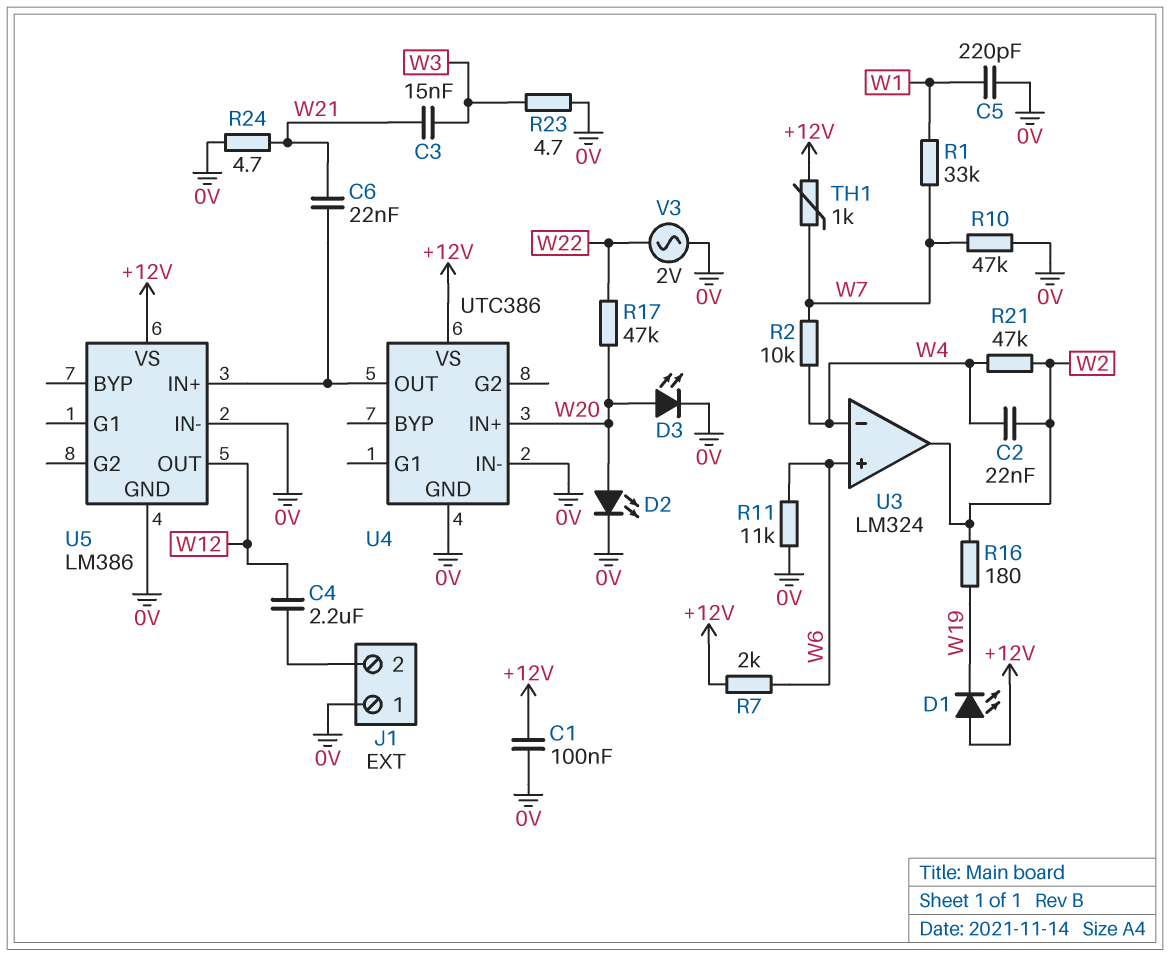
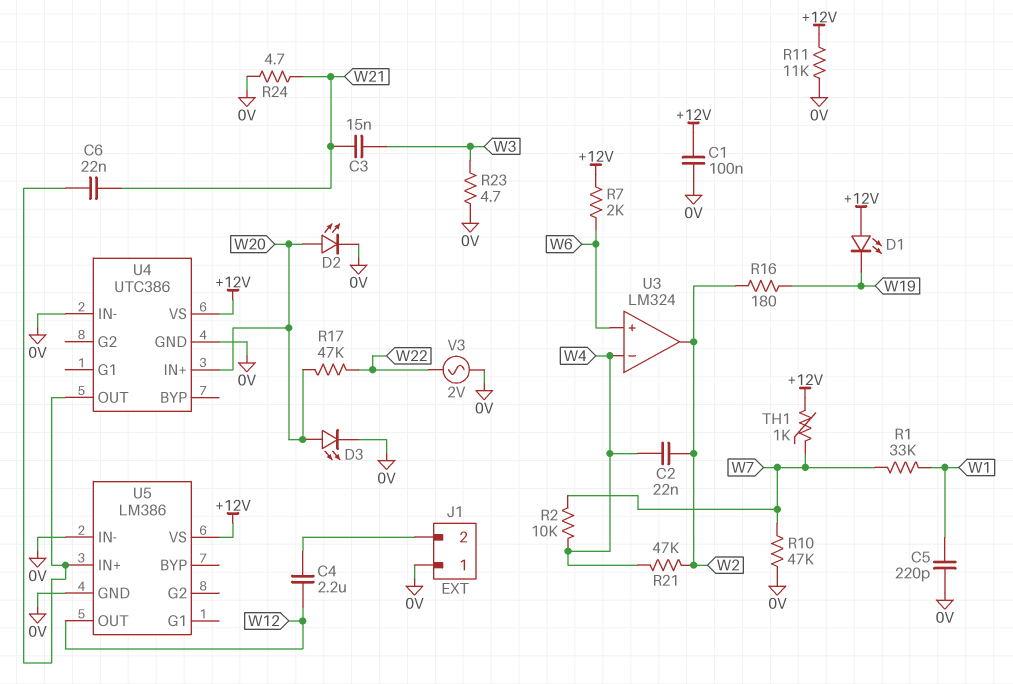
R11: 11k (0V, W6) -> 11k (+12V, 0V)

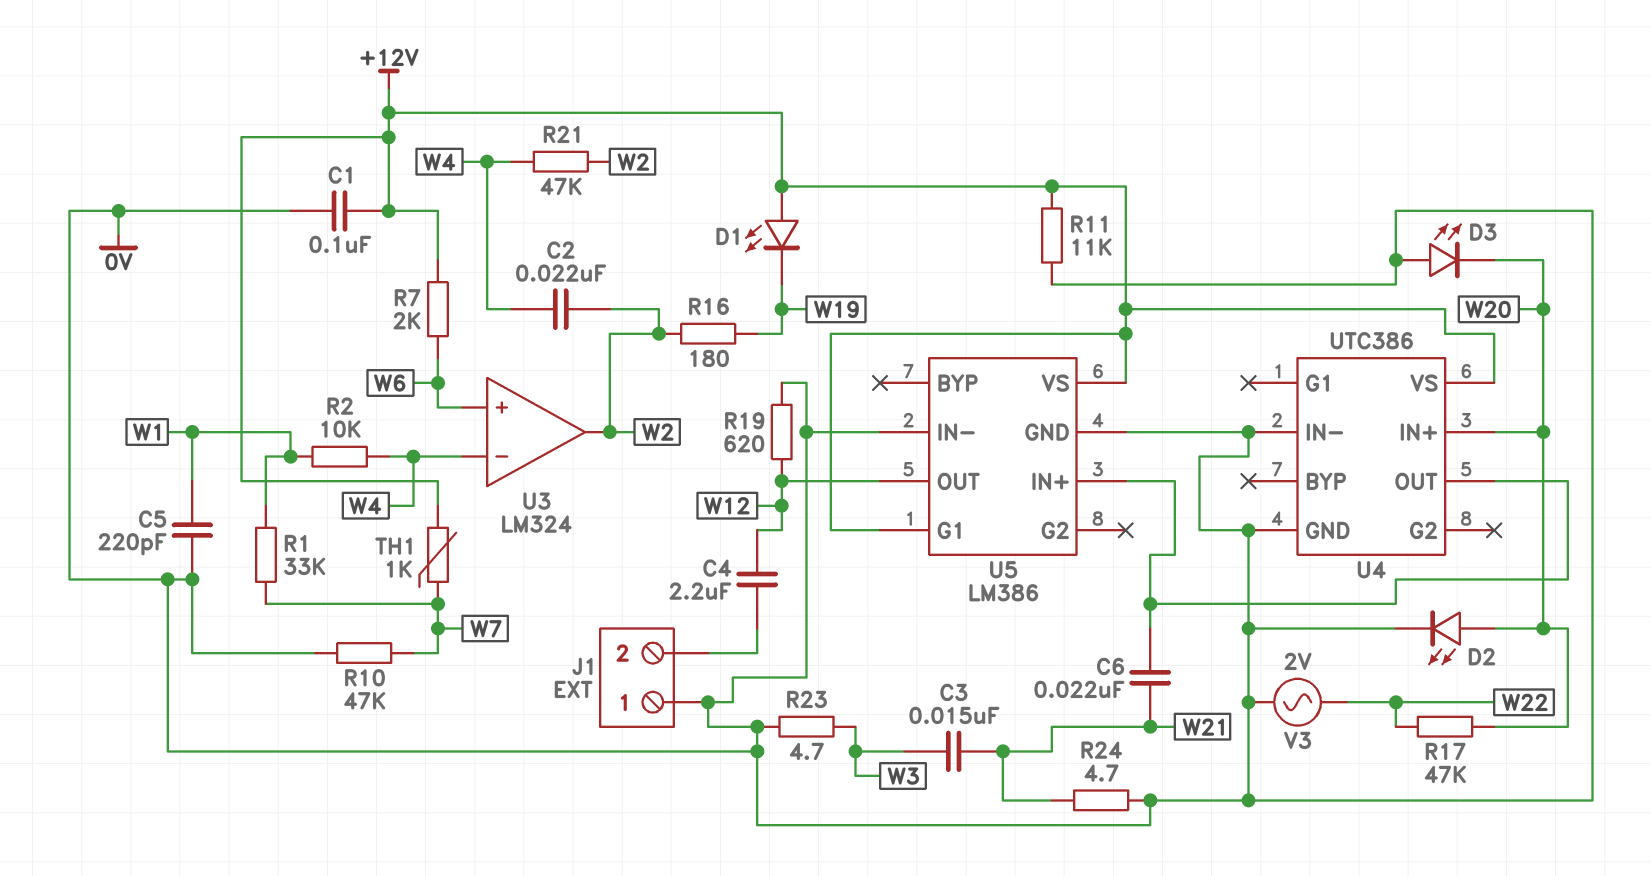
D3: LED (A W20, K 0V) -> LED (A 0V, K W20)
R2: 10k (W4, W7) -> 10k (W1, W4)
R19: none -> 620 (0V, W12)
U5 pin G1: none -> +12V

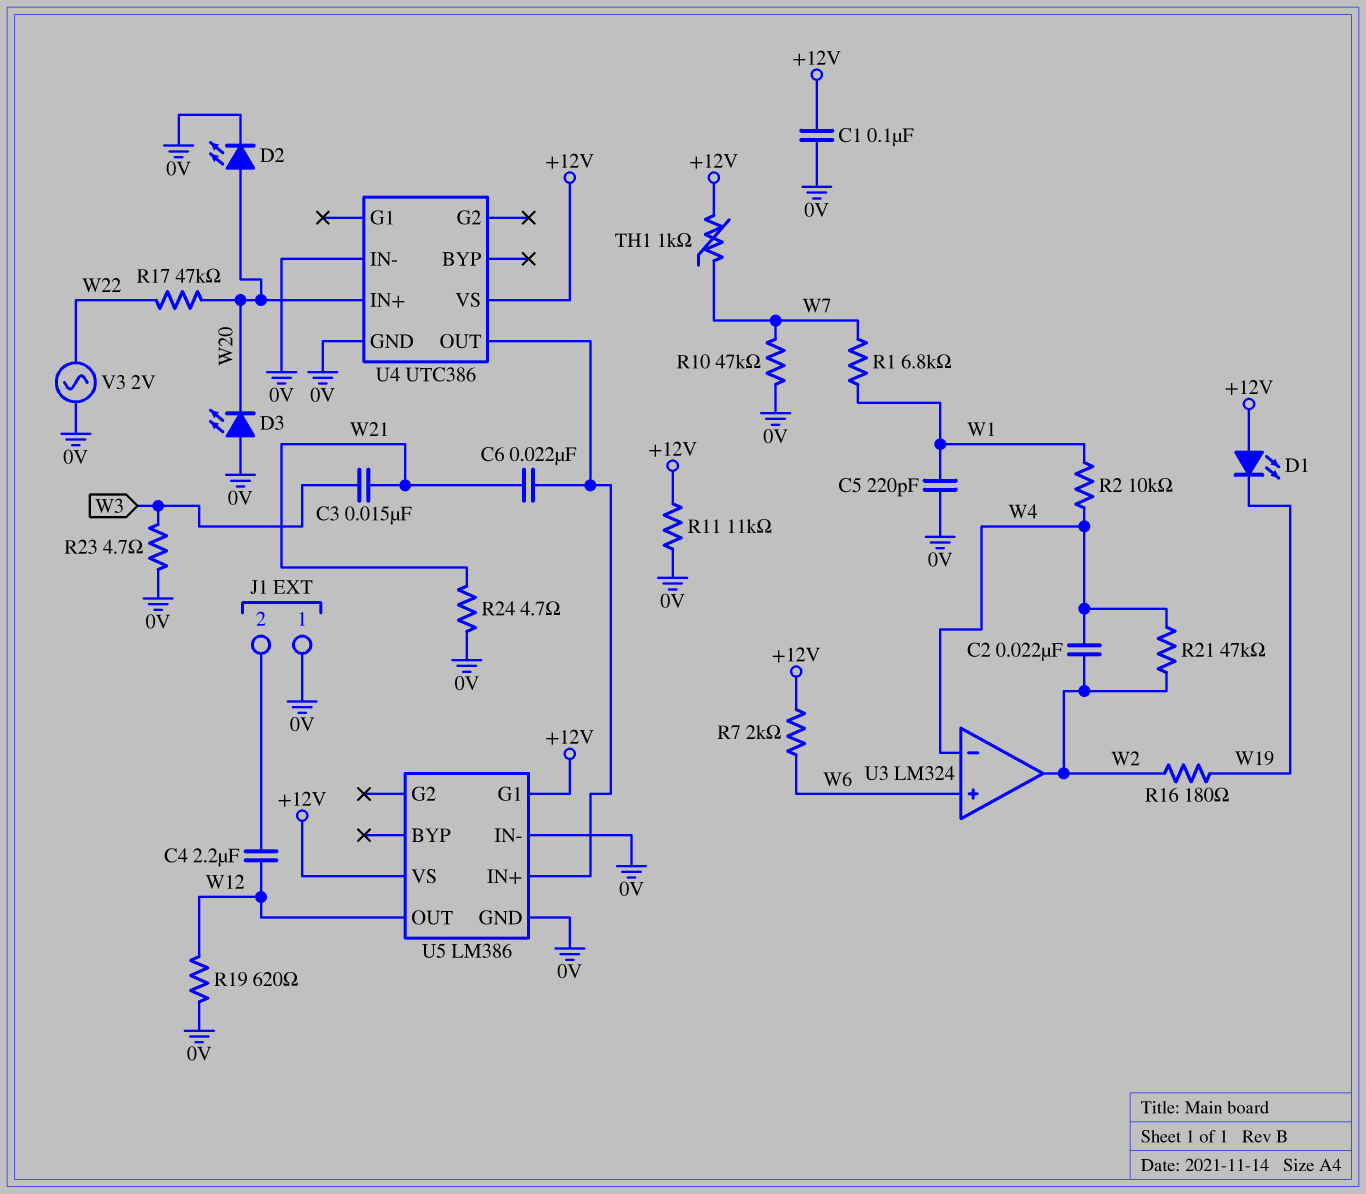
R1: 33k (W1, W7) -> 6.8k (W1, W7)

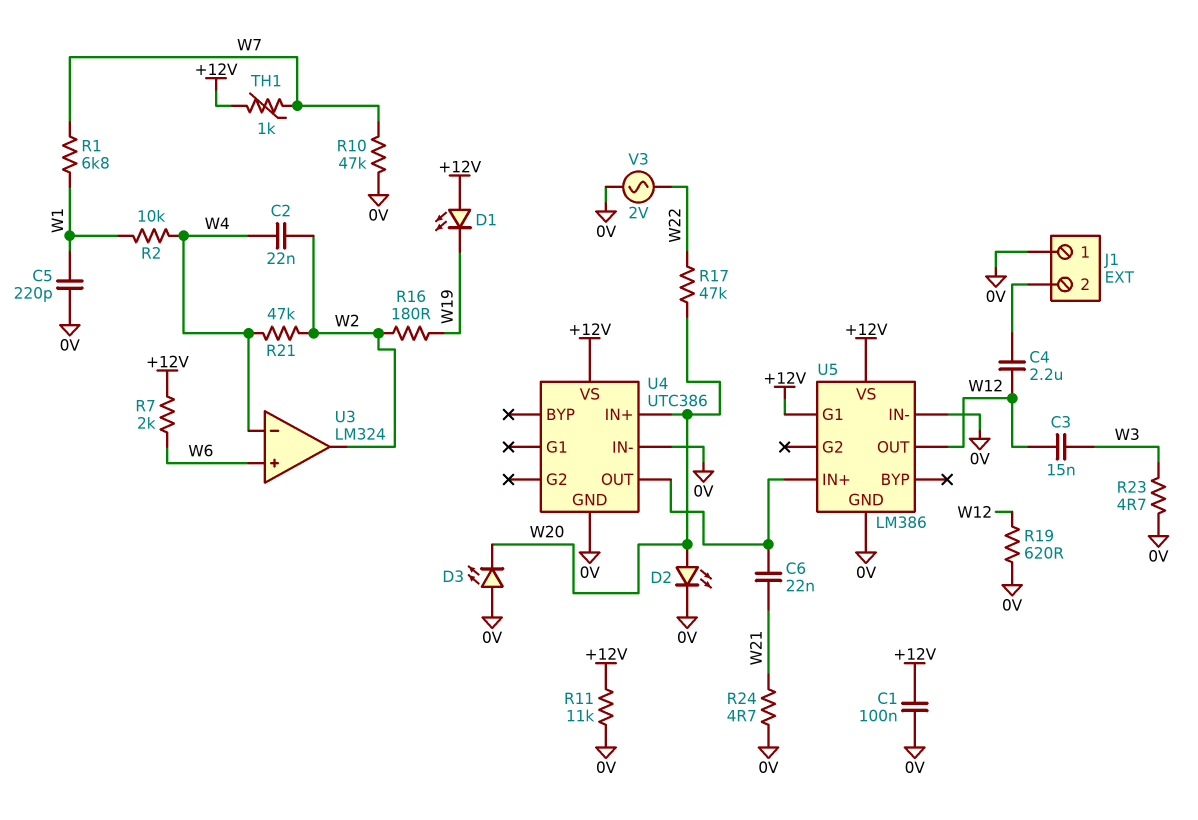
C3: 15nF (W3, W21) -> 15nF (W3, W12)

